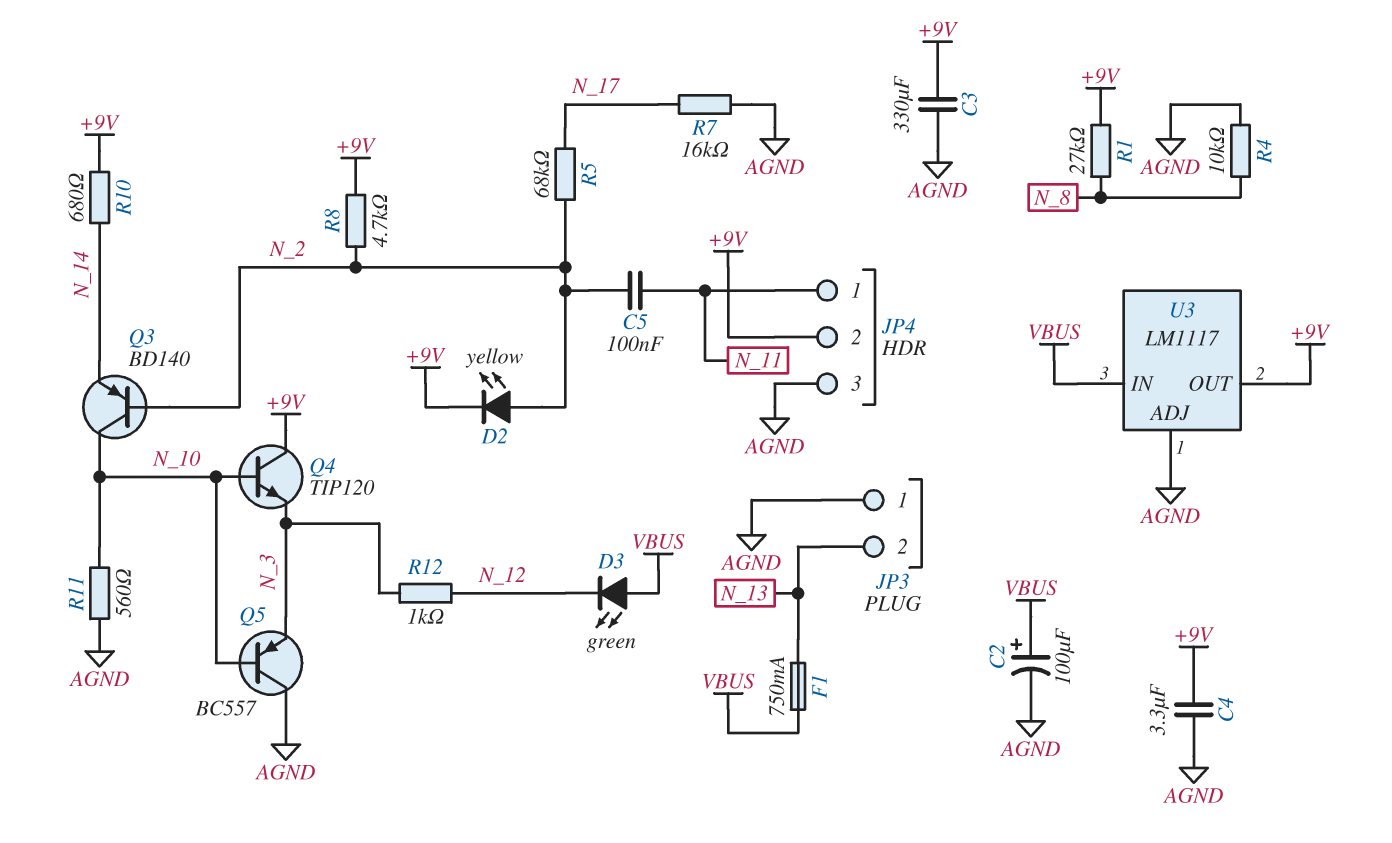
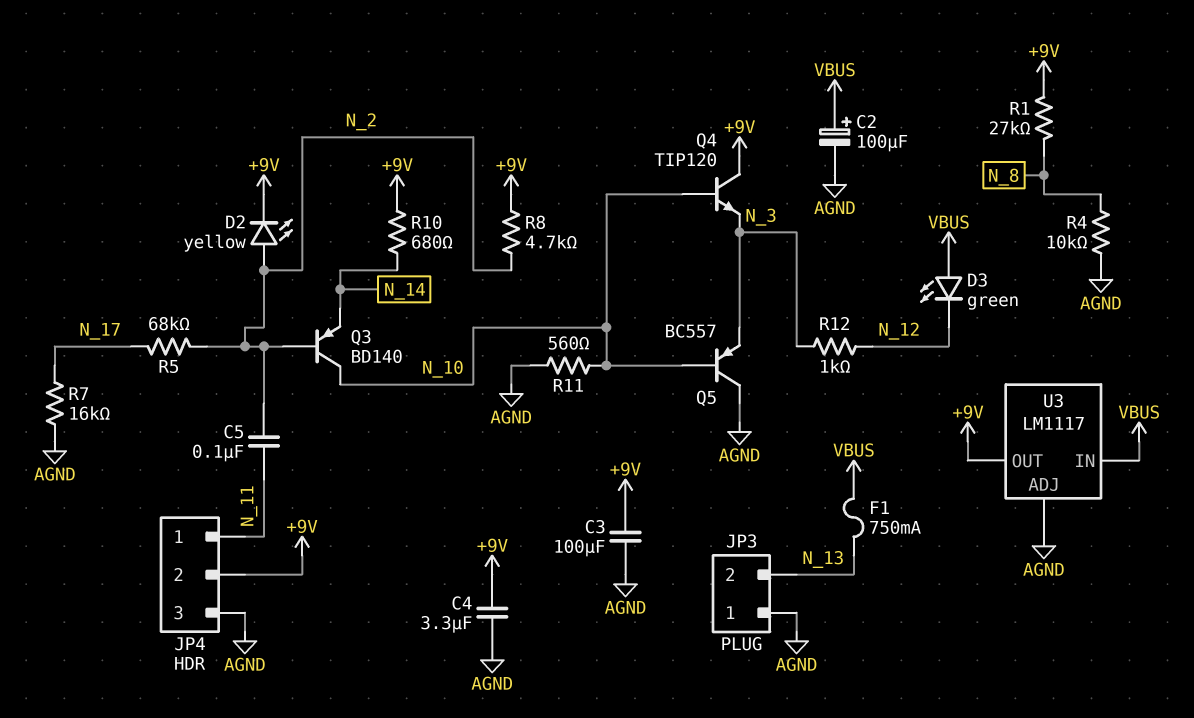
C3: 330uF (+9V, AGND) -> 100uF (+9V, AGND)

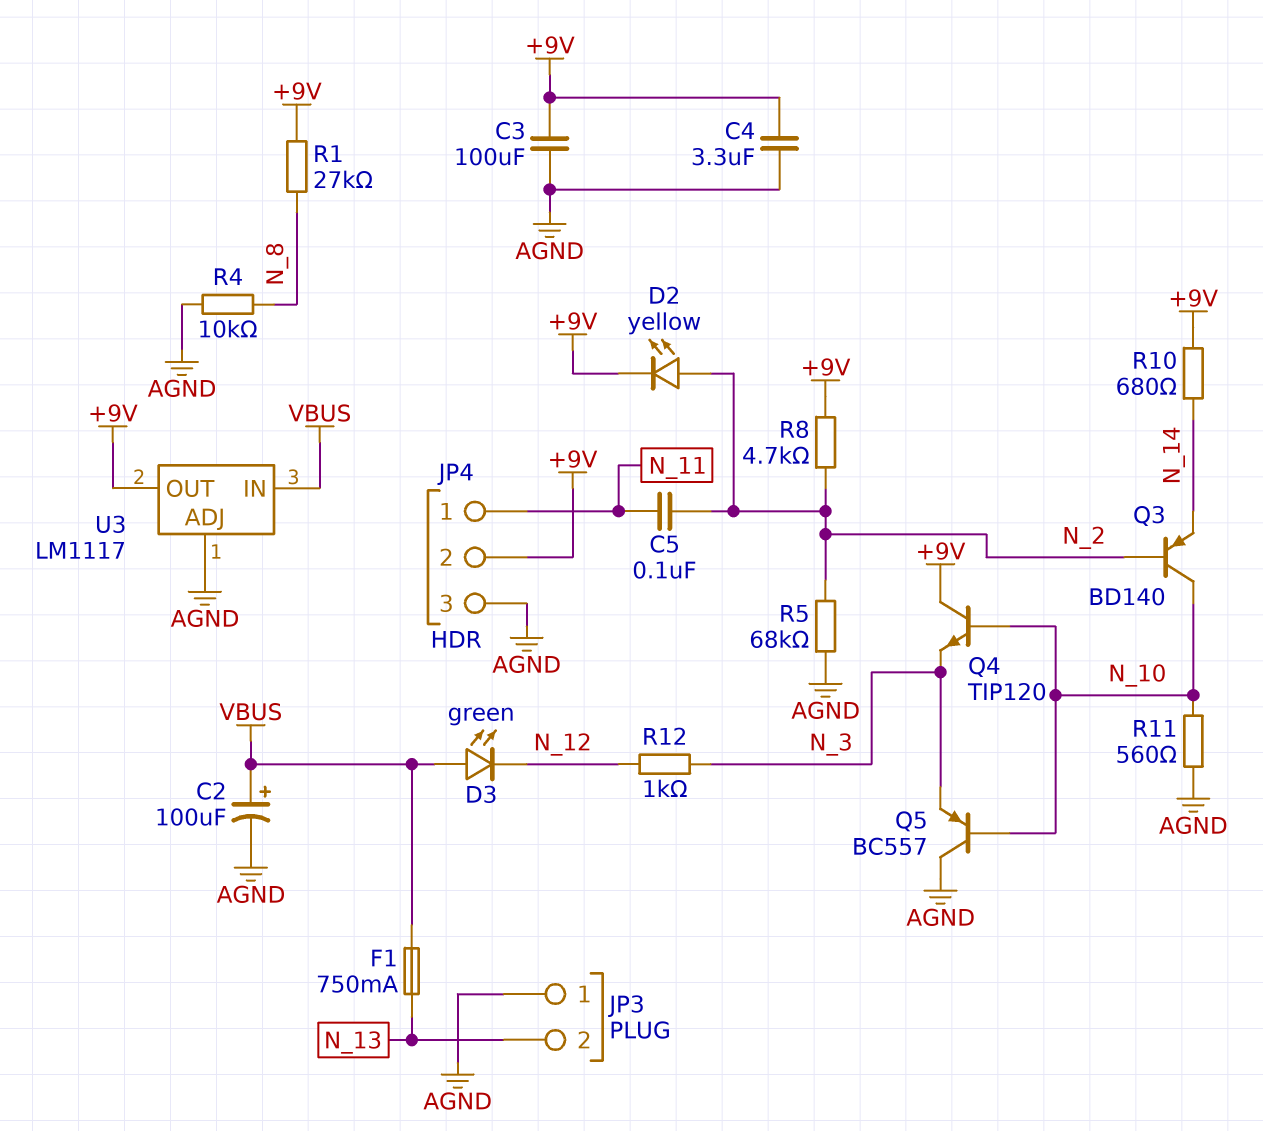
R5: 68k (N_2, N_17) -> 68k (AGND, N_2)
R7: 16k (AGND, N_17) -> none

